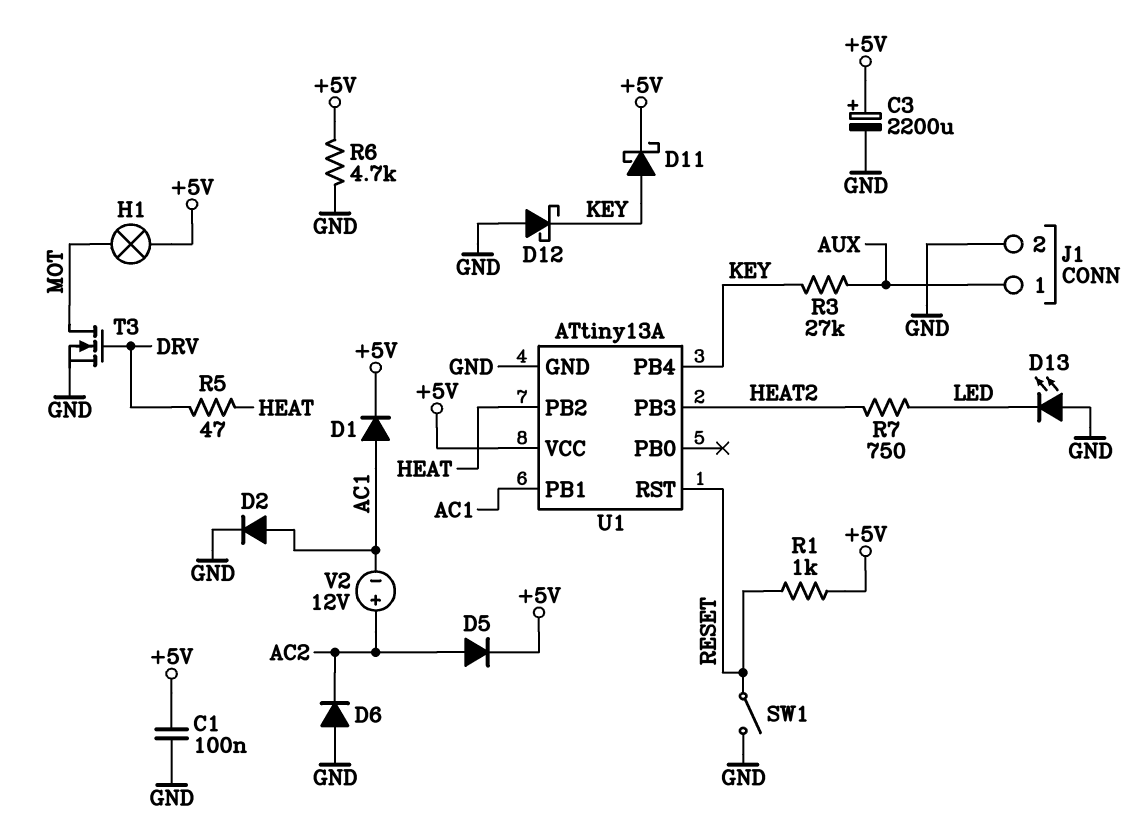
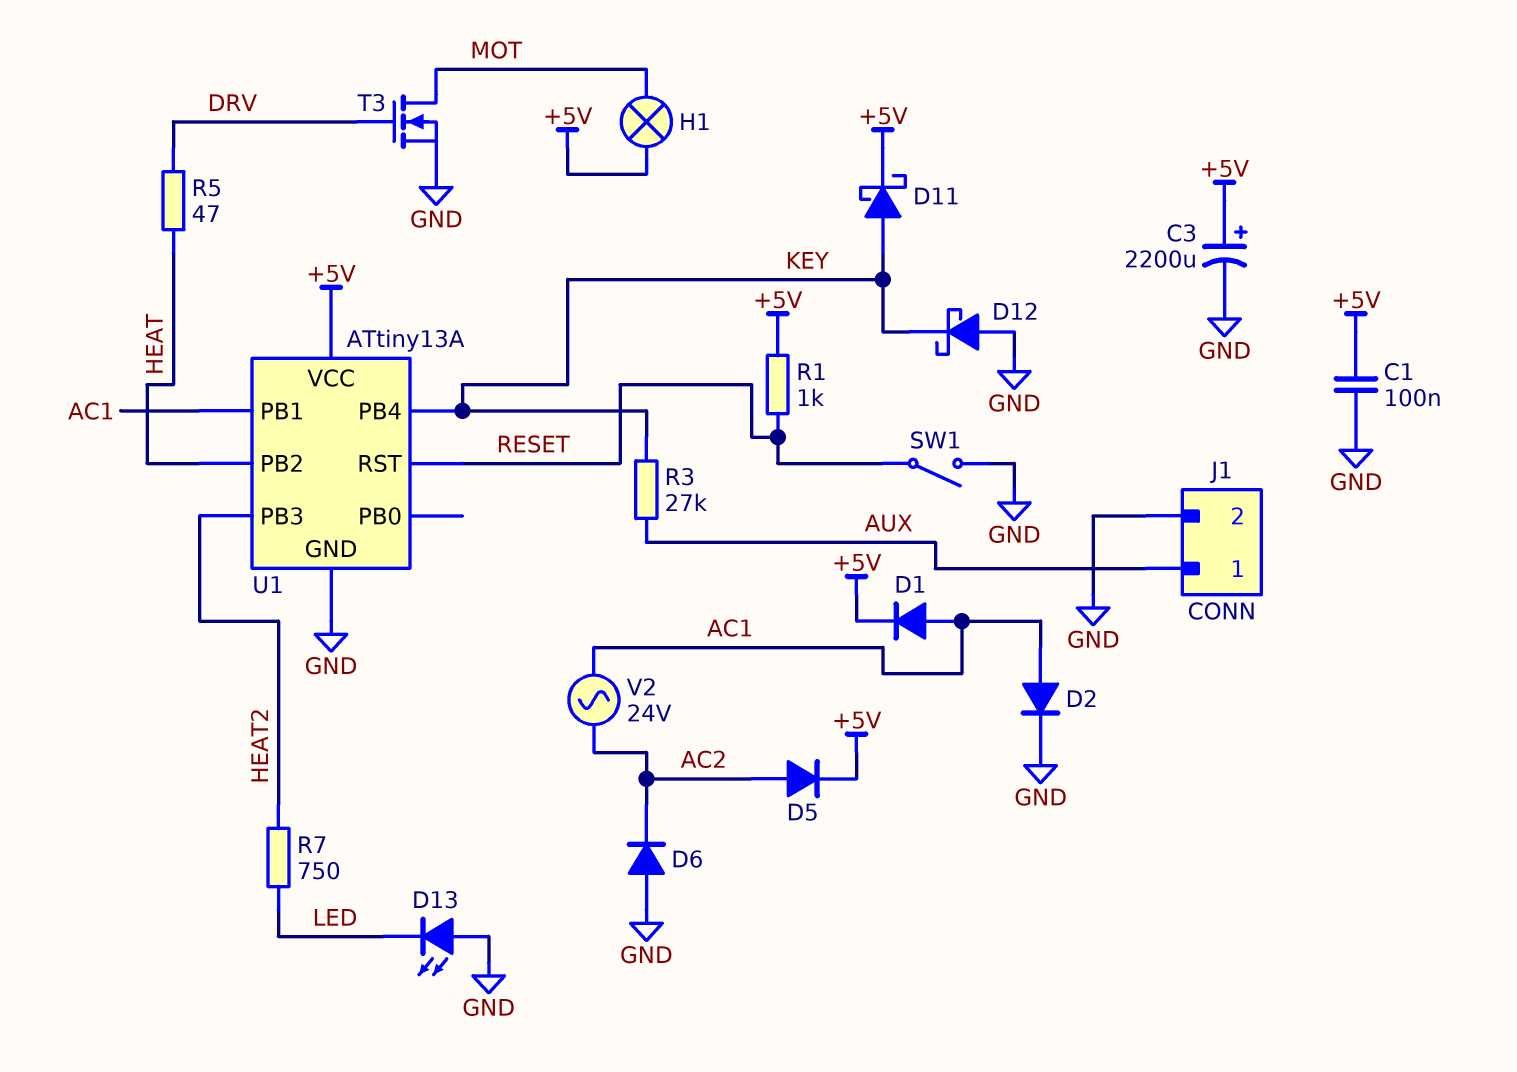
R6: 4.7k (+5V, GND) -> none
V2: 12V (plus AC2, minus AC1) -> AC 24V (AC1, AC2)

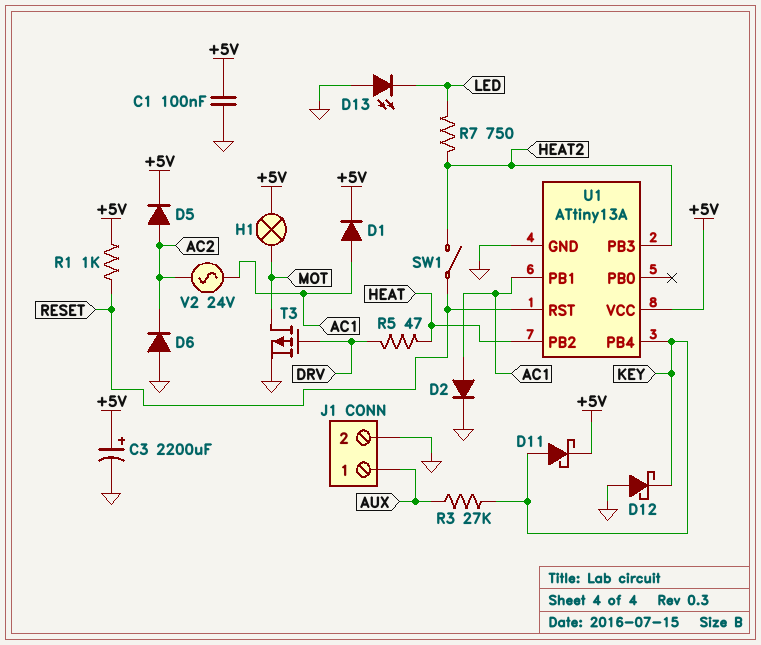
SW1: switch (GND, RESET) -> switch (HEAT2, RESET)
T3: NMOS (G DRV, D MOT, S GND) -> PMOS (G DRV, D MOT, S GND)

